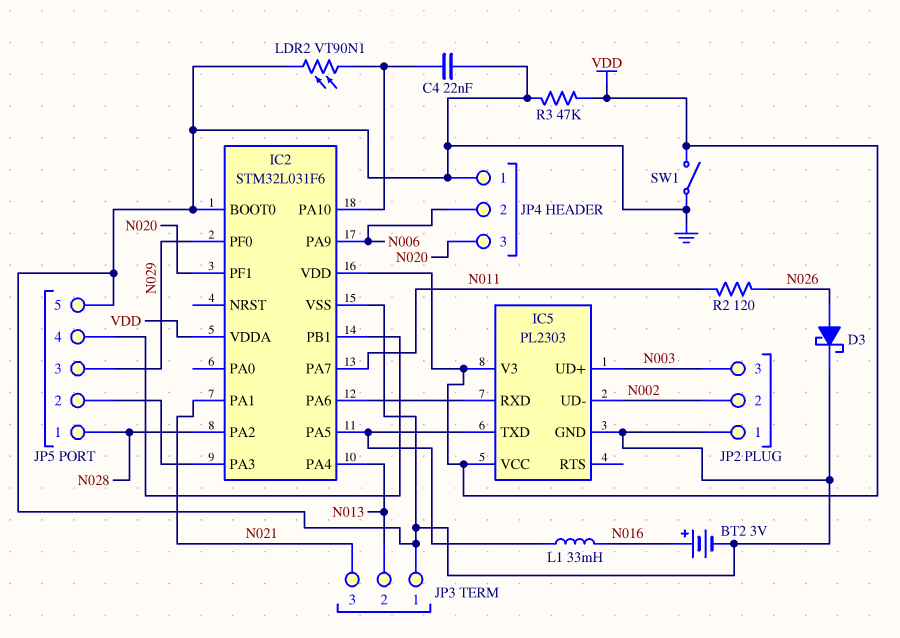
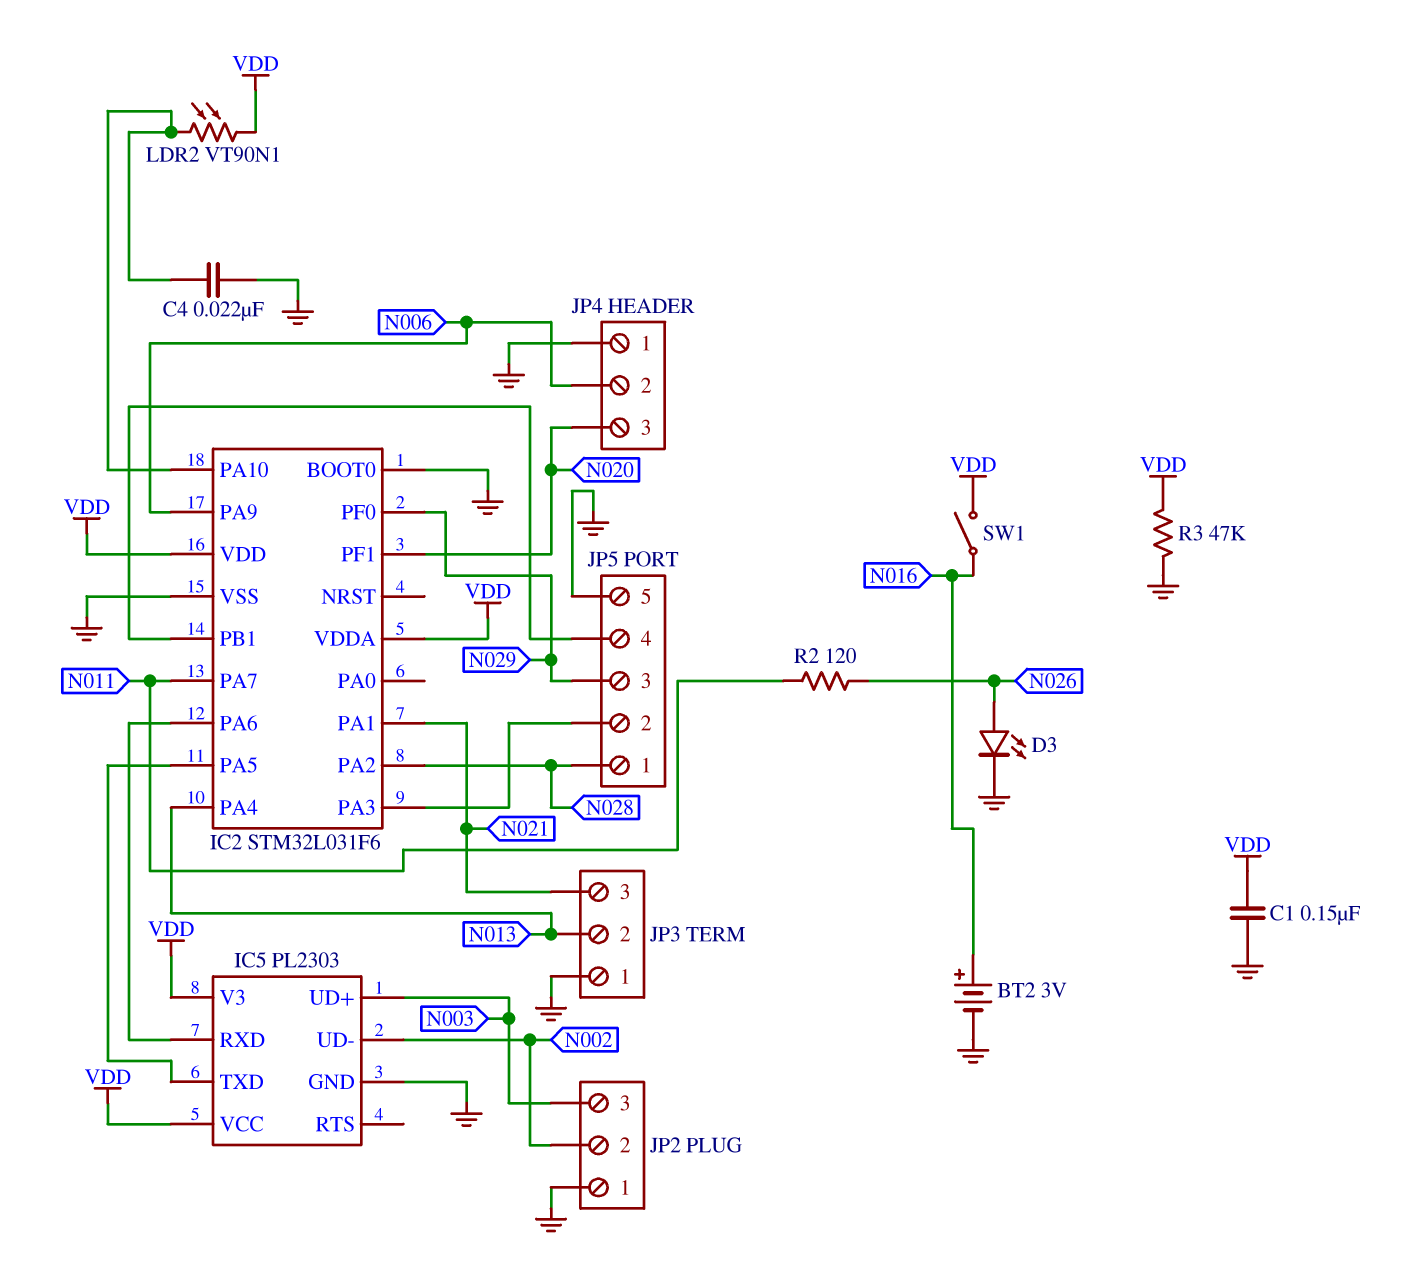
C1: none -> 150nF (GND, VDD)
D3: schottky (A N026, K GND) -> LED (A N026, K GND)
L1: 33mH (IC2/PA5, N016) -> none
LDR2: VT90N1 (GND, IC2/PA10) -> VT90N1 (IC2/PA10, VDD)
SW1: switch (GND, VDD) -> switch (N016, VDD)

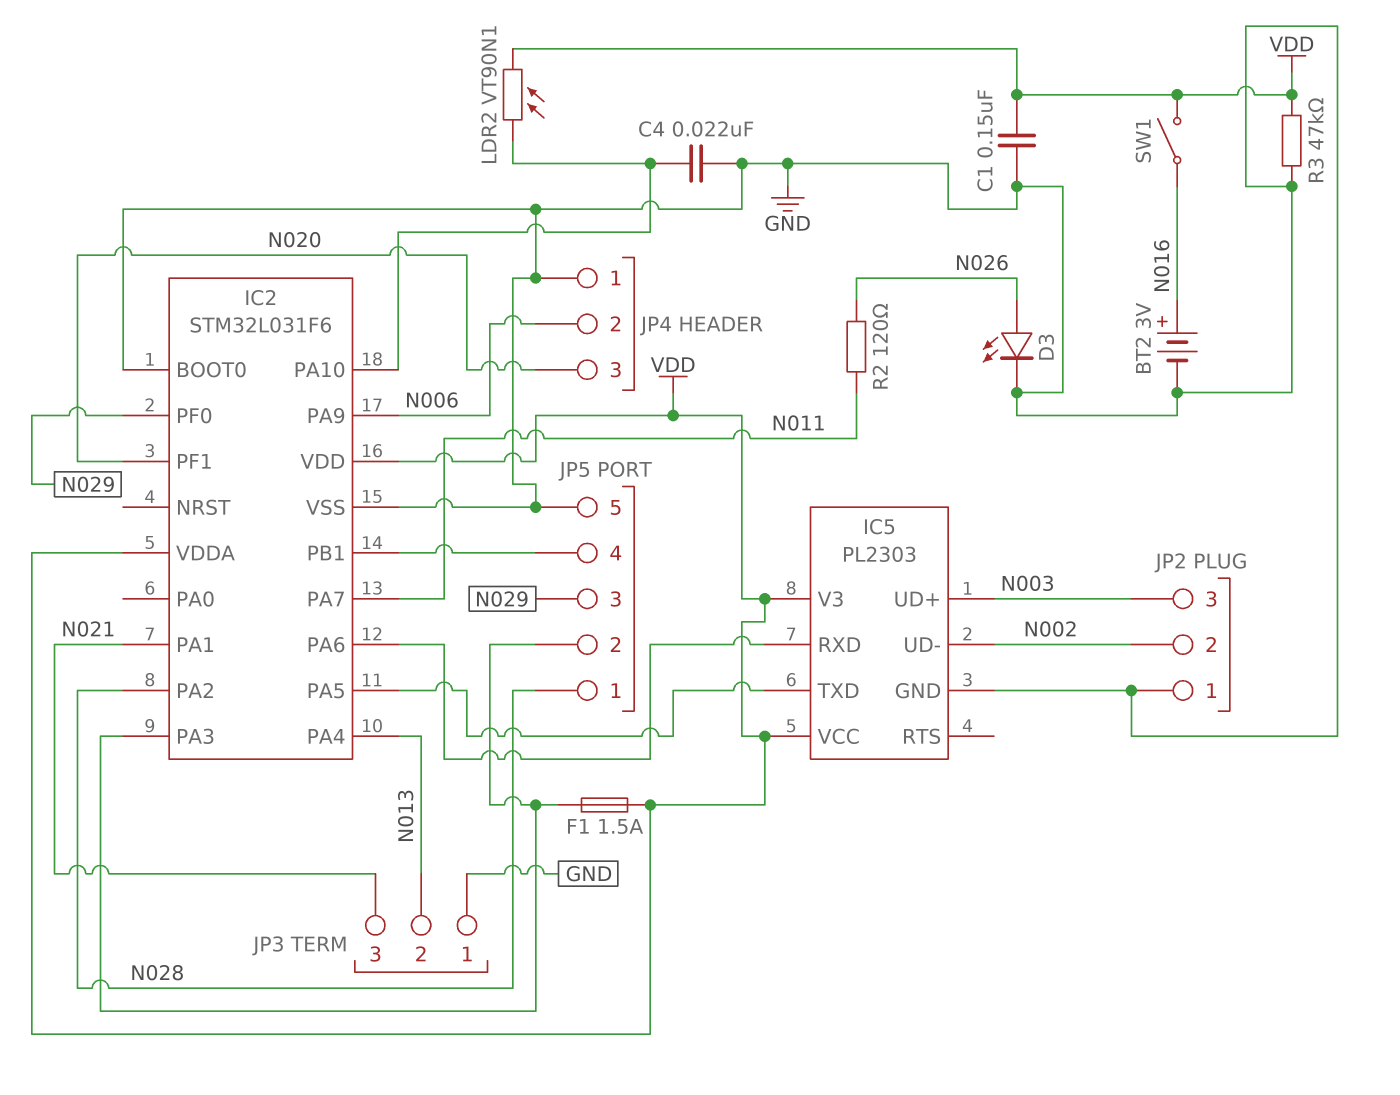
F1: none -> 1.5A (IC2/PA3, VDD)

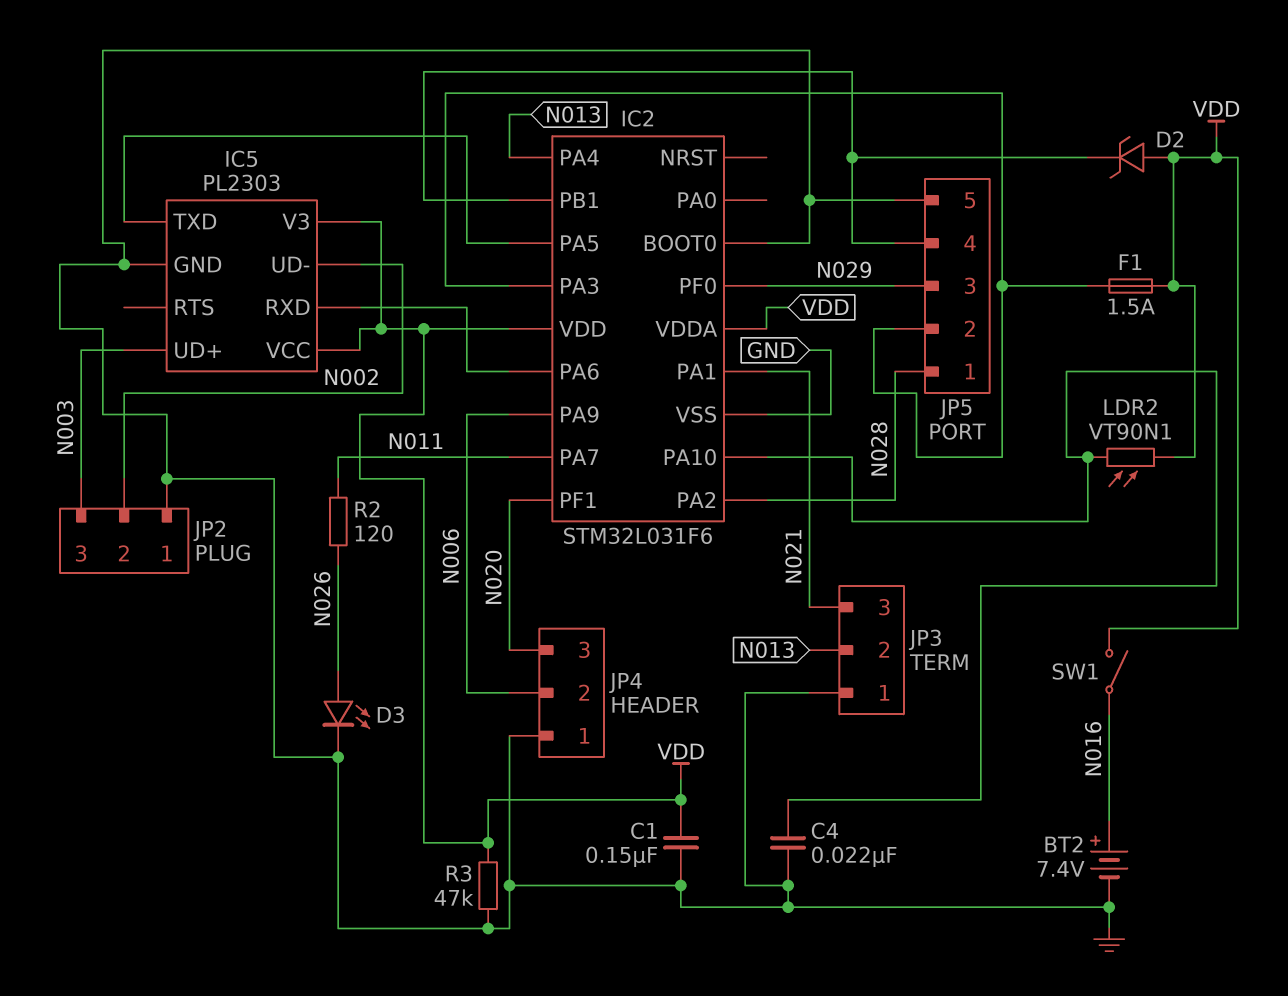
BT2: 3V (plus N016, minus GND) -> 7.4V (plus N016, minus GND)
D2: none -> zener (A VDD, K IC2/PB1)

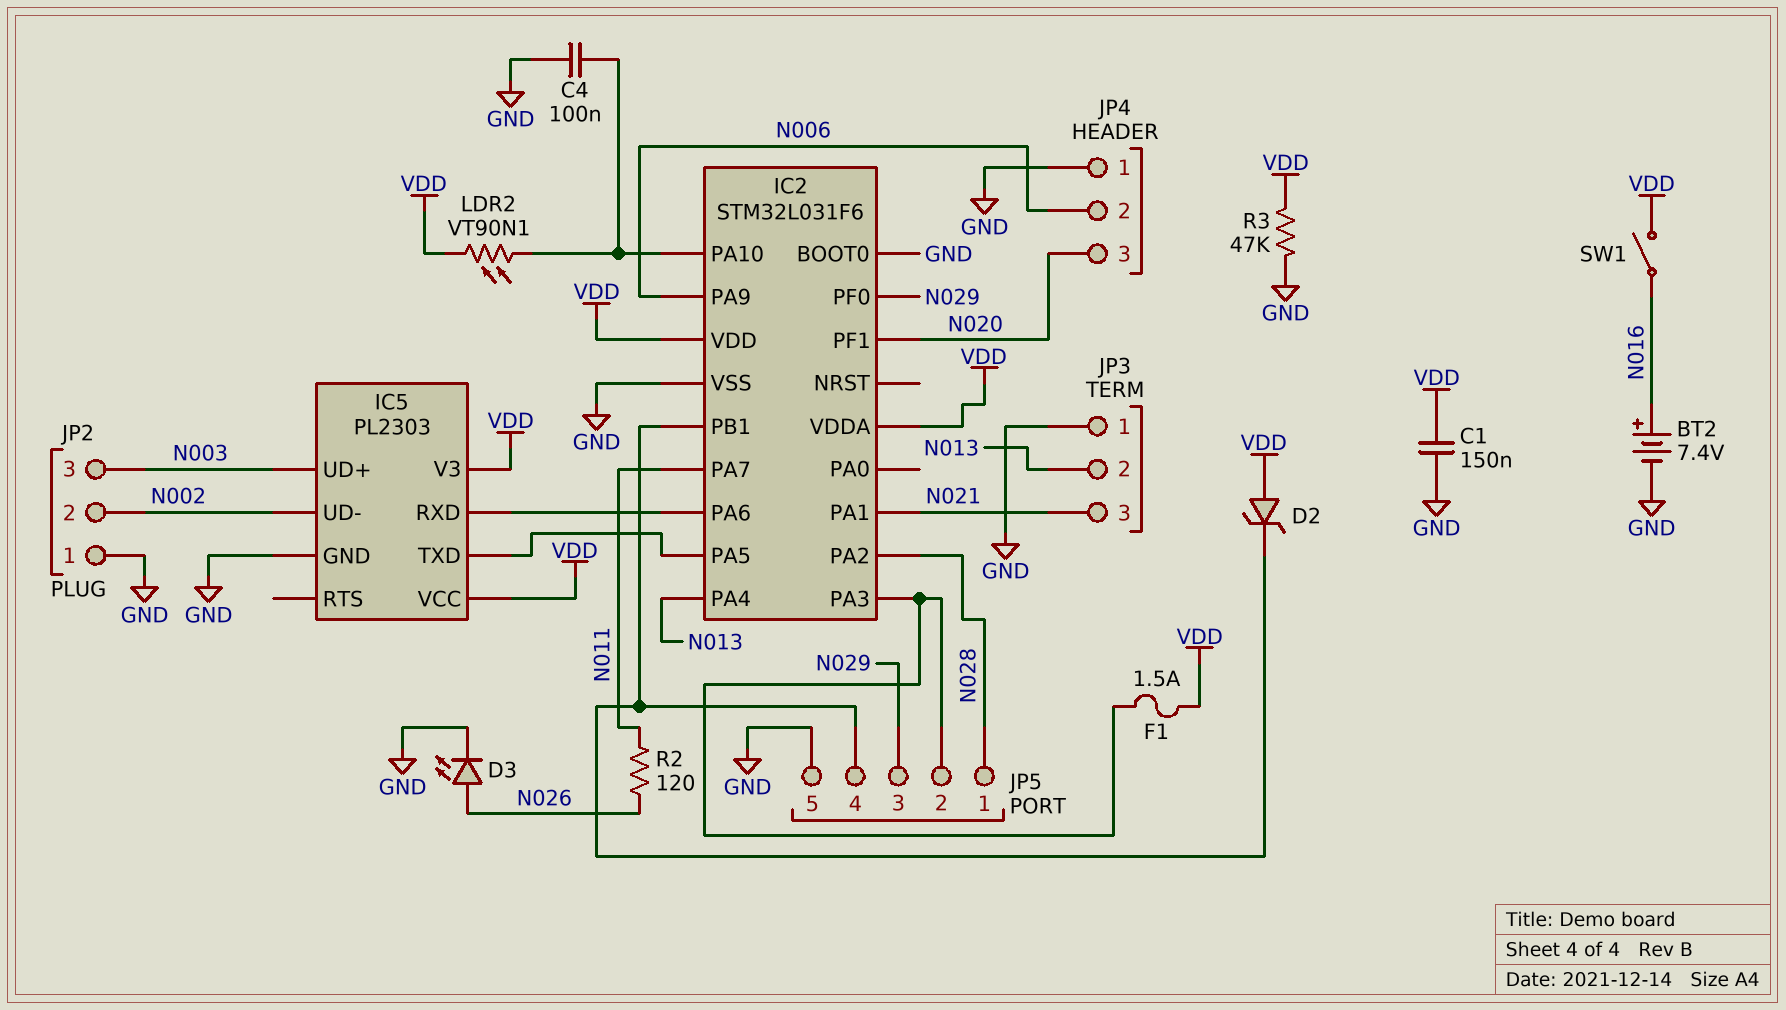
C4: 22nF (GND, IC2/PA10) -> 100nF (GND, IC2/PA10)

